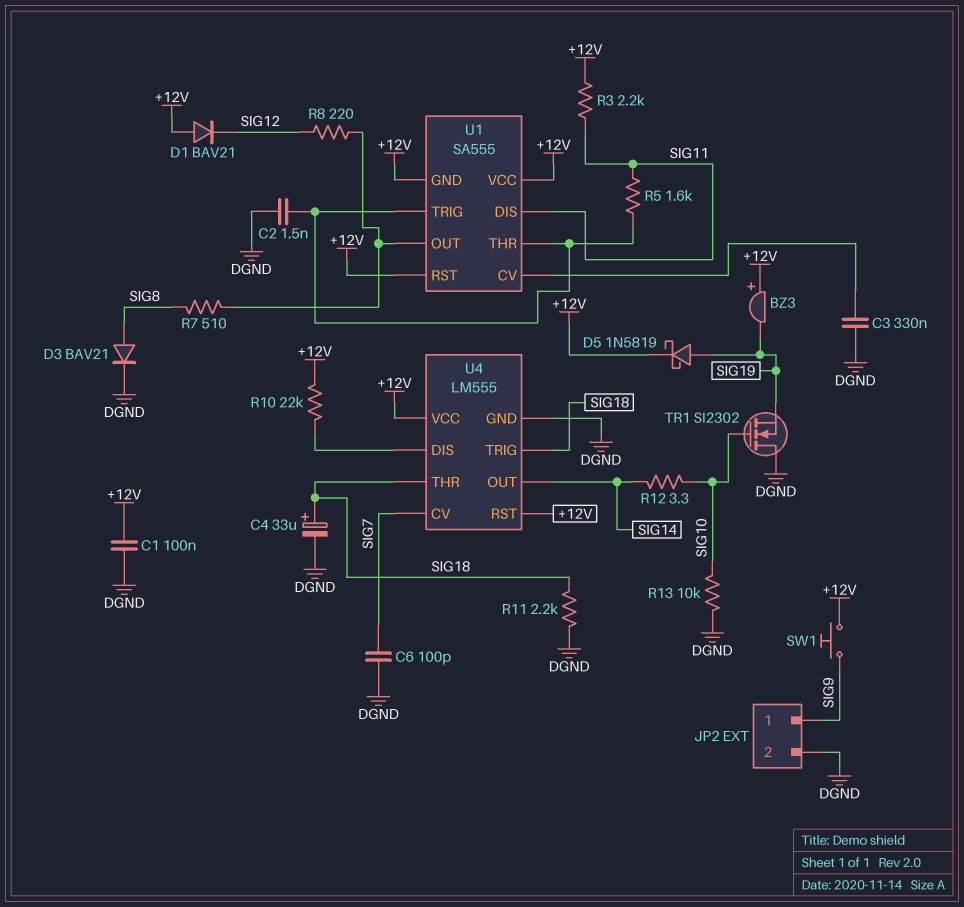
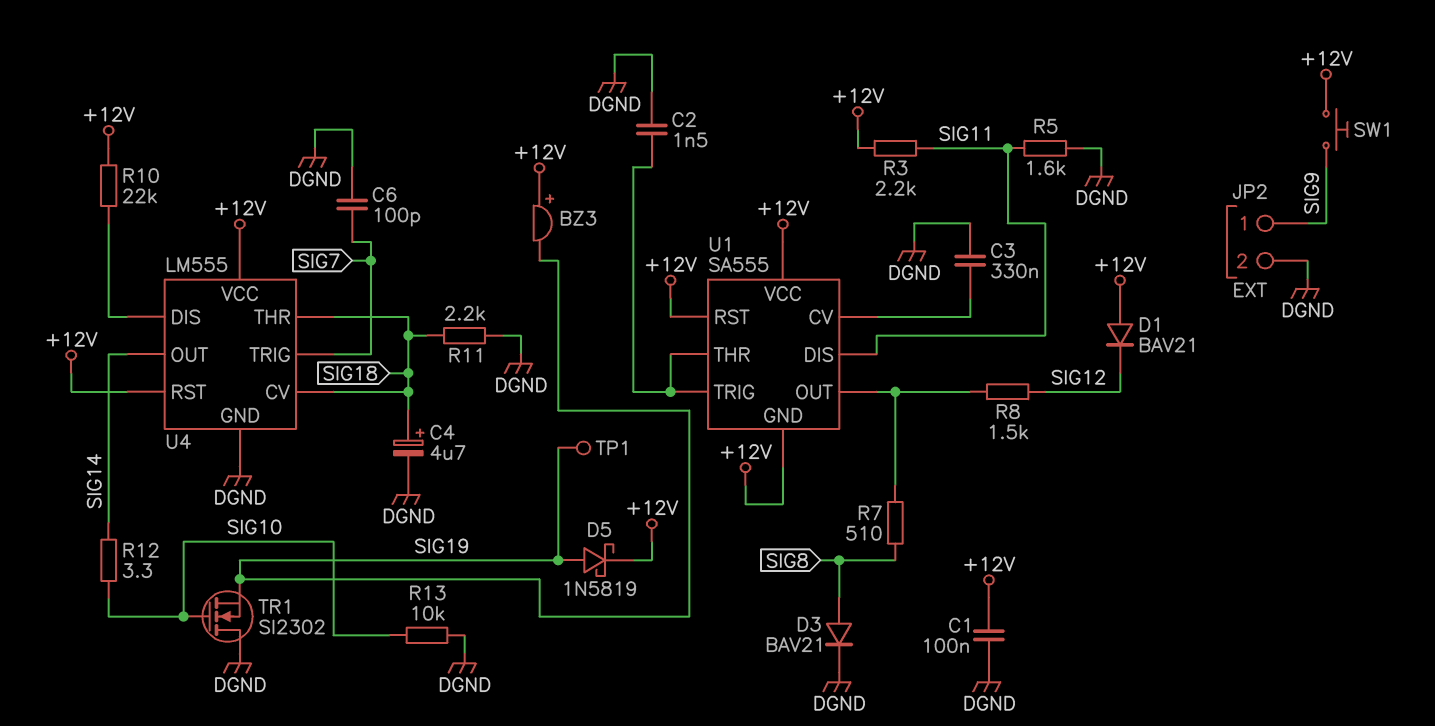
C4: 33uF (plus SIG18, minus DGND) -> 4.7uF (plus SIG18, minus DGND)
R5: 1.6k (SIG11, U1/THR) -> 1.6k (DGND, SIG11)
R8: 220 (SIG12, U1/OUT) -> 1.5k (SIG12, U1/OUT)
TP1: none -> test point (SIG19)
U4 pin CV: SIG7 -> SIG18
U4 pin TRIG: SIG18 -> SIG7

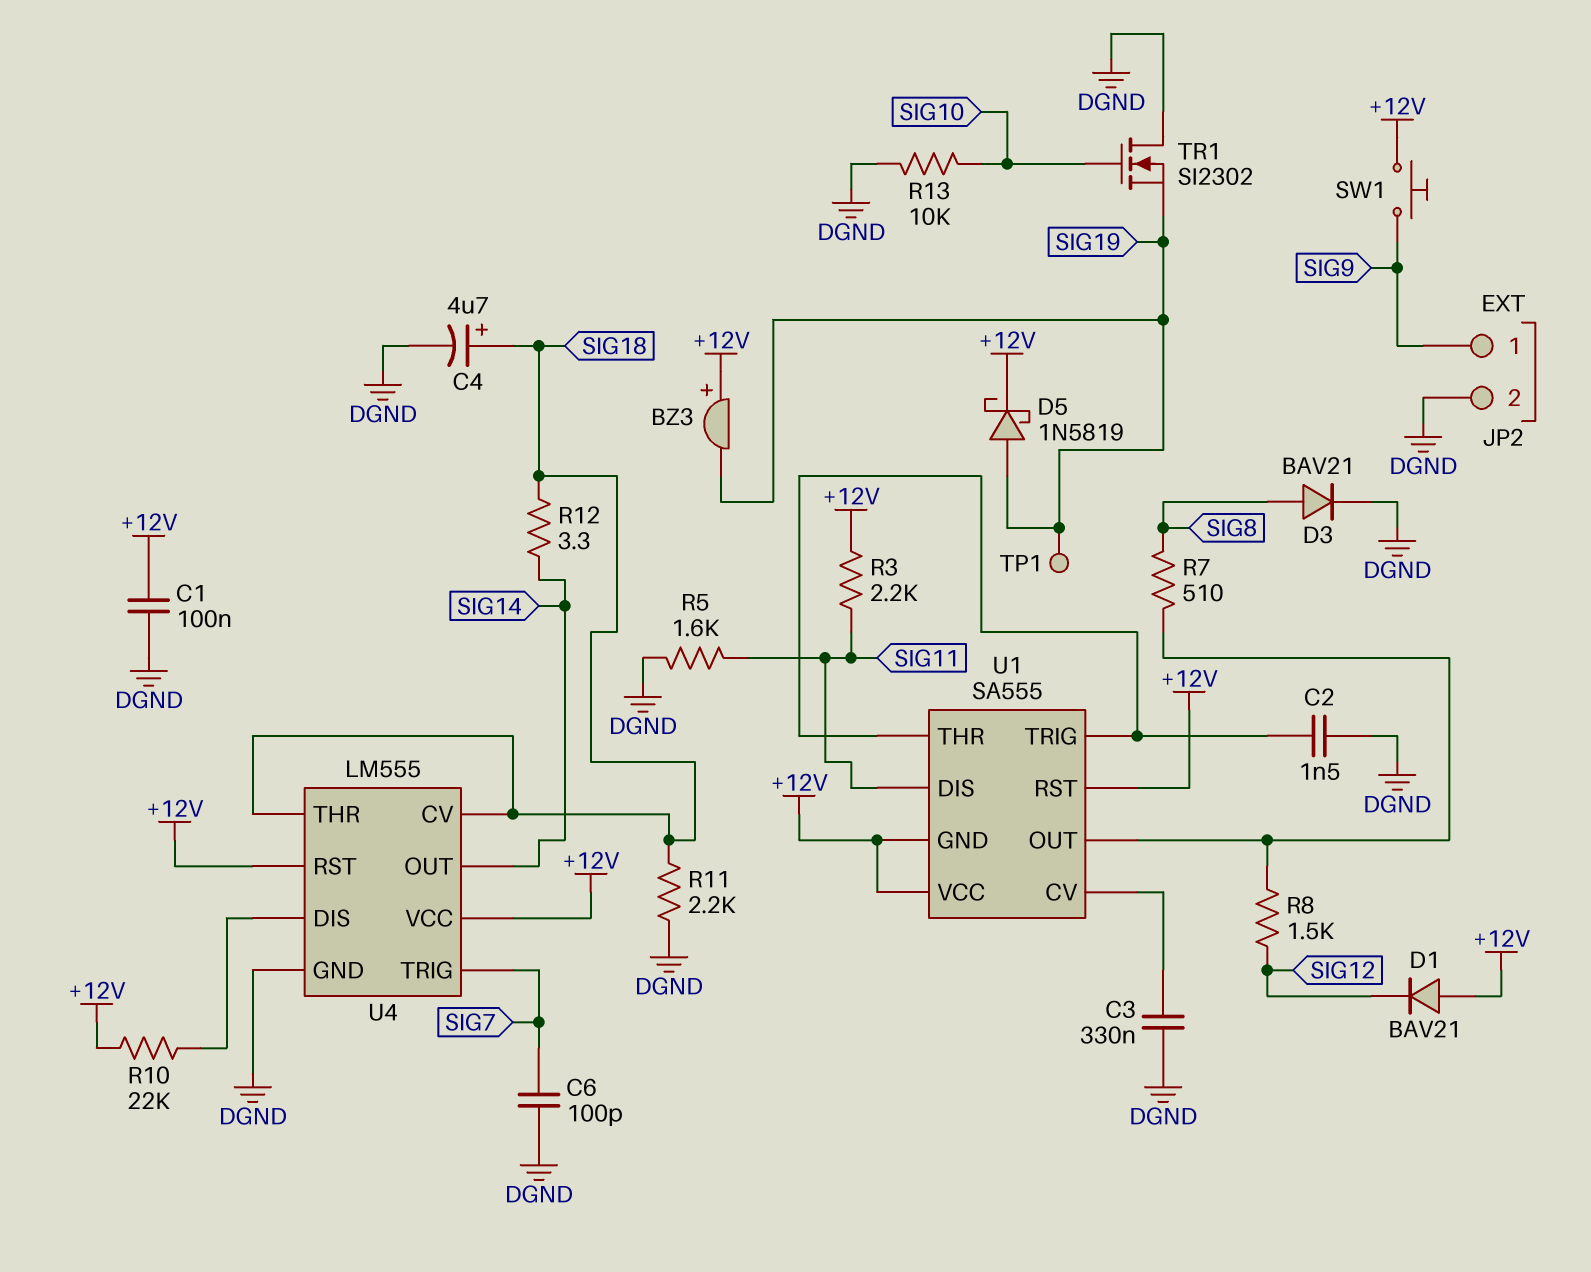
R12: 3.3 (SIG10, SIG14) -> 3.3 (SIG14, SIG18)

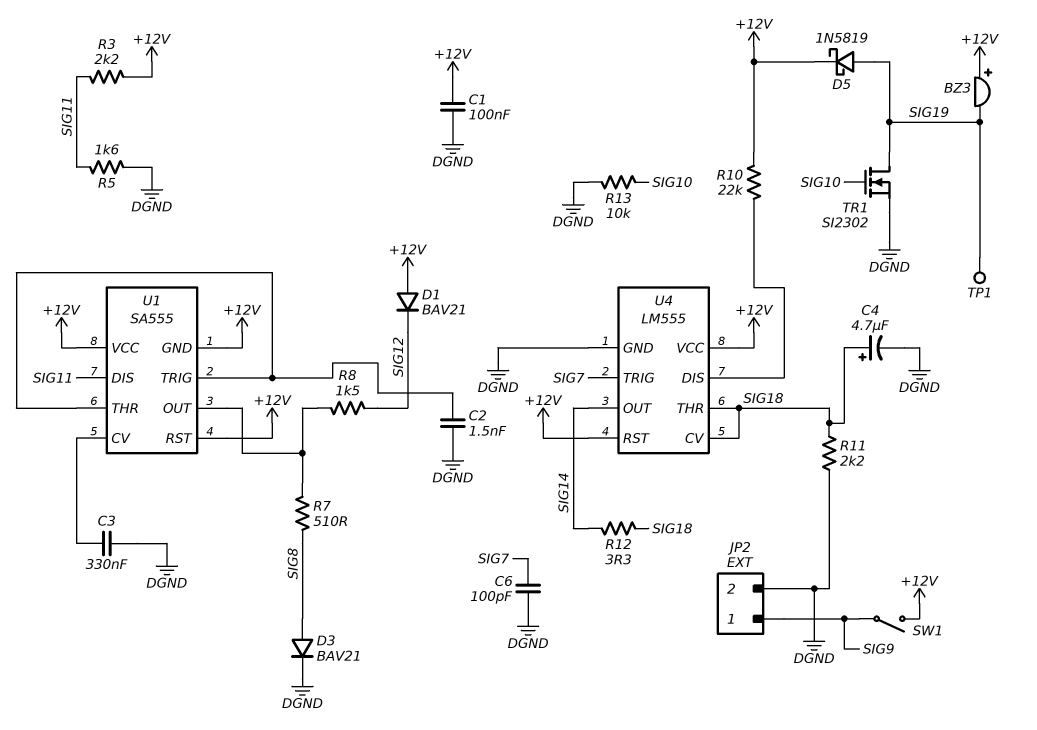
SW1: button (+12V, SIG9) -> switch (+12V, SIG9)
TR1: NMOS SI2302 (G SIG10, D DGND, S SIG19) -> NMOS SI2302 (G SIG10, D SIG19, S DGND)

